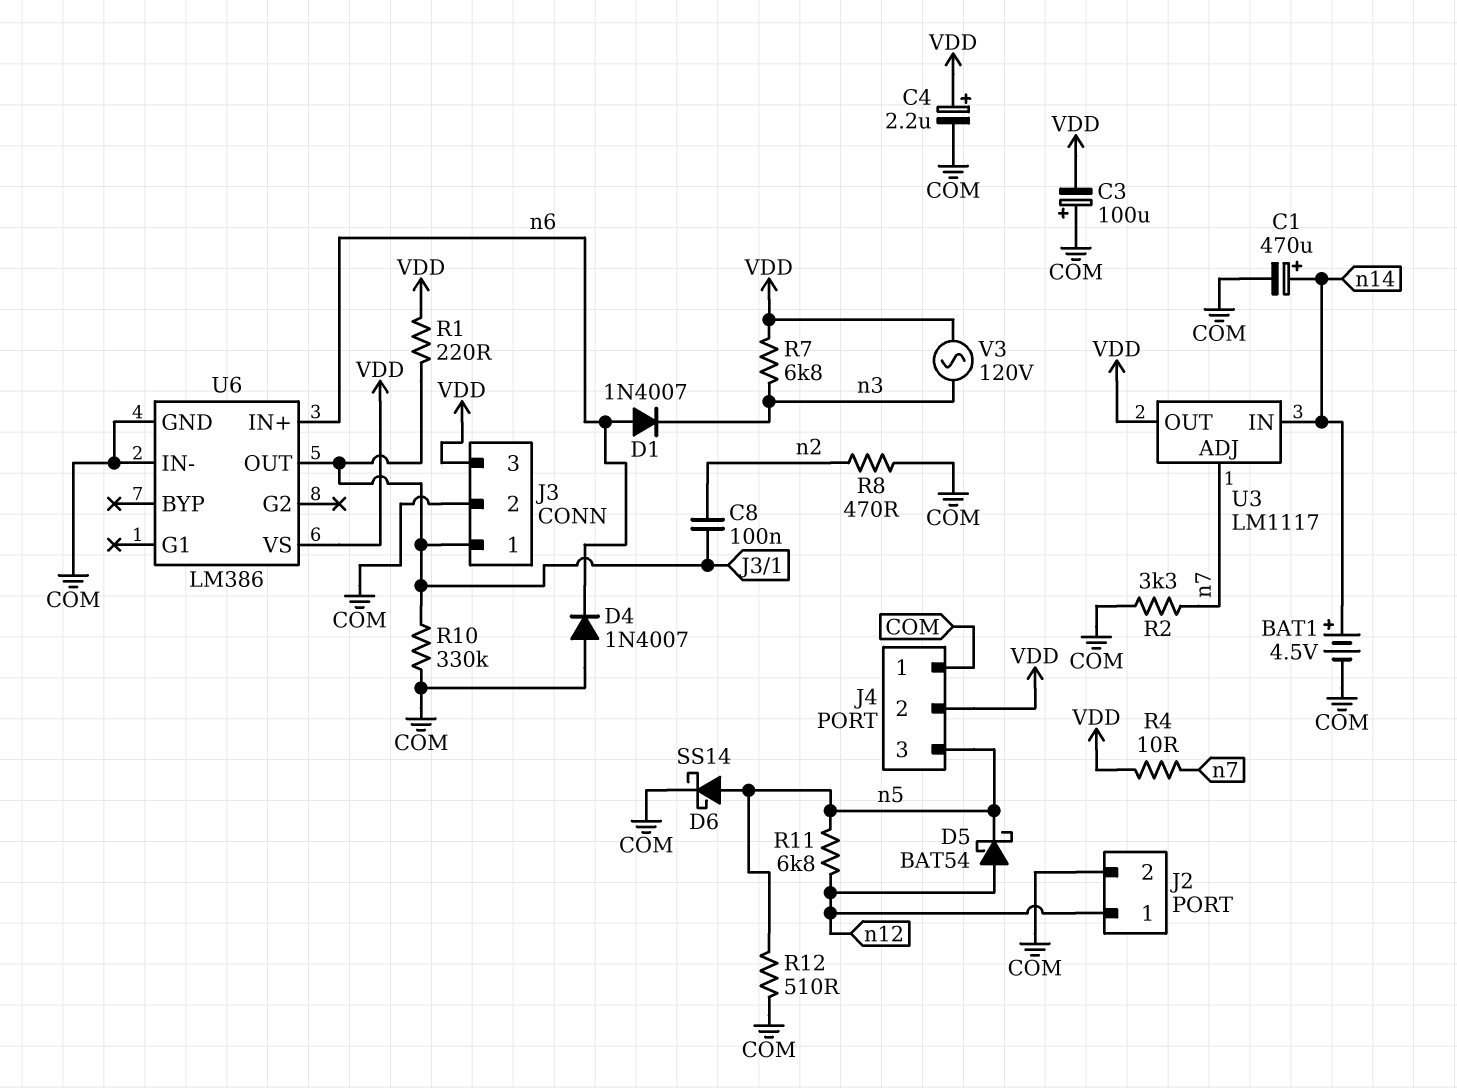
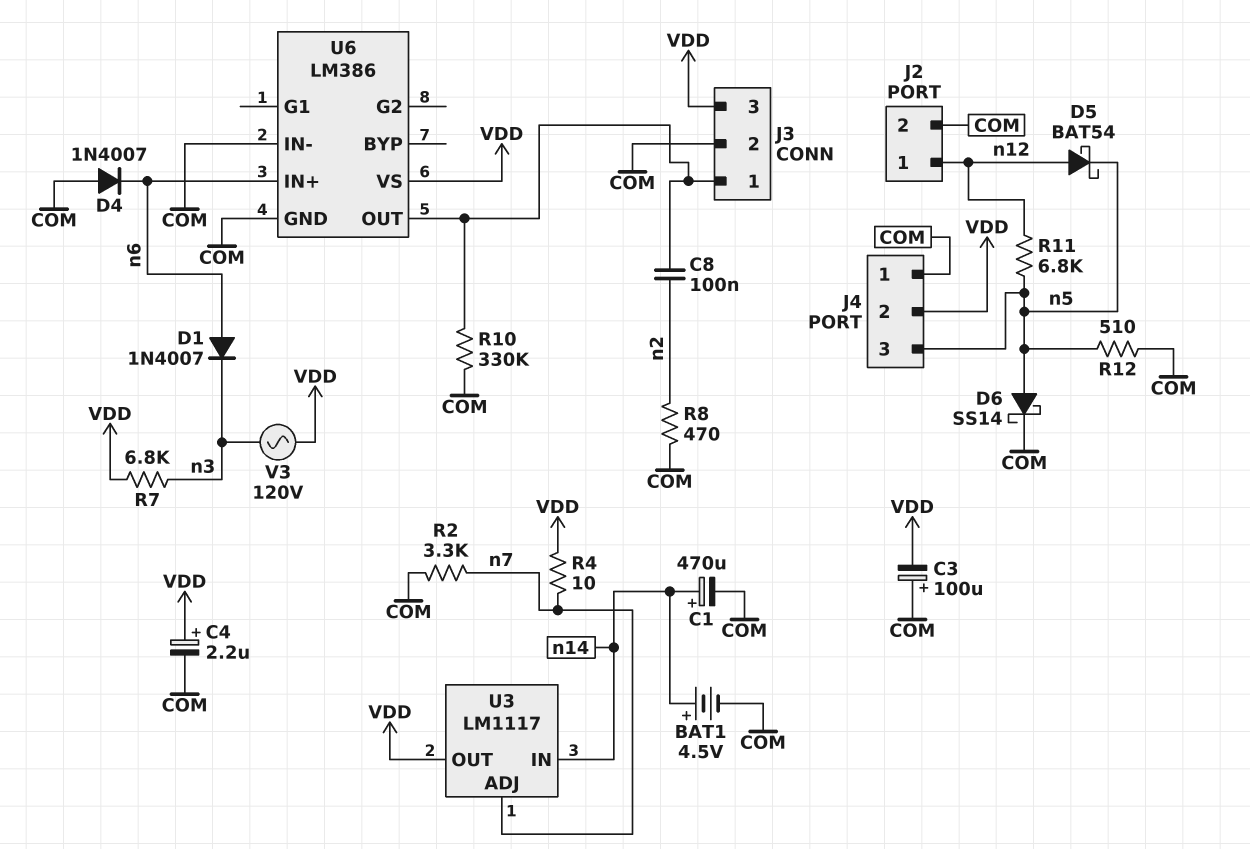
R1: 220 (J3/1, VDD) -> none

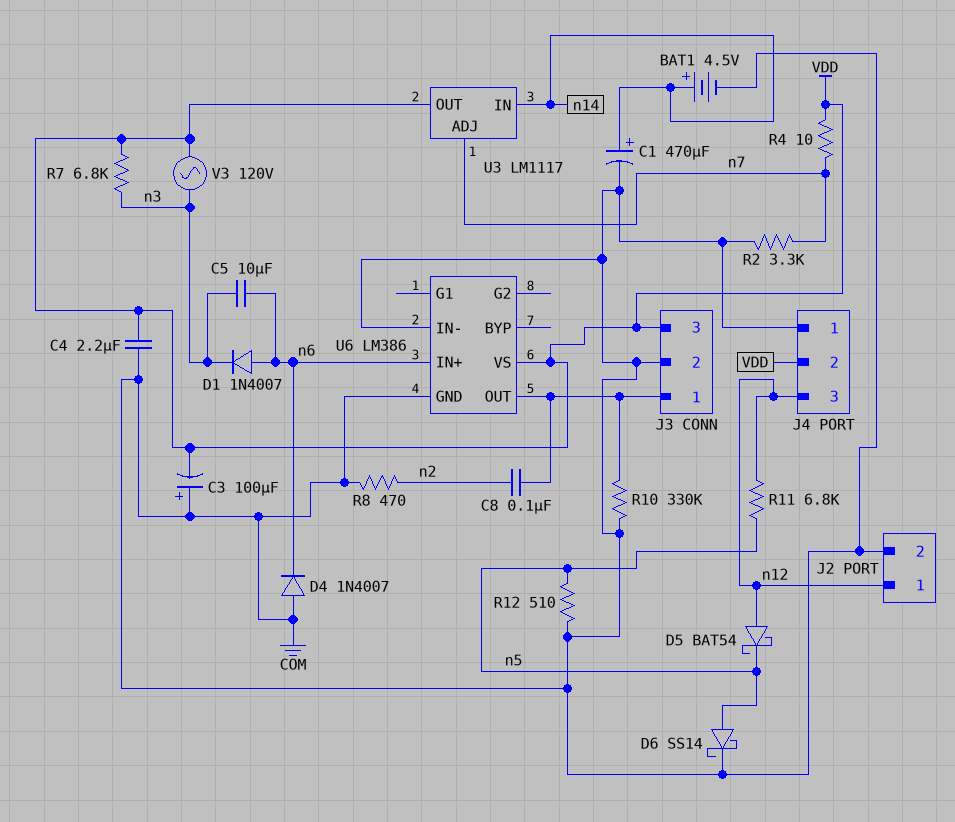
C4: 2.2uF (plus VDD, minus COM) -> 2.2uF (COM, VDD)
C5: none -> 10uF (n3, n6)
J4 pin 3: n5 -> n12

